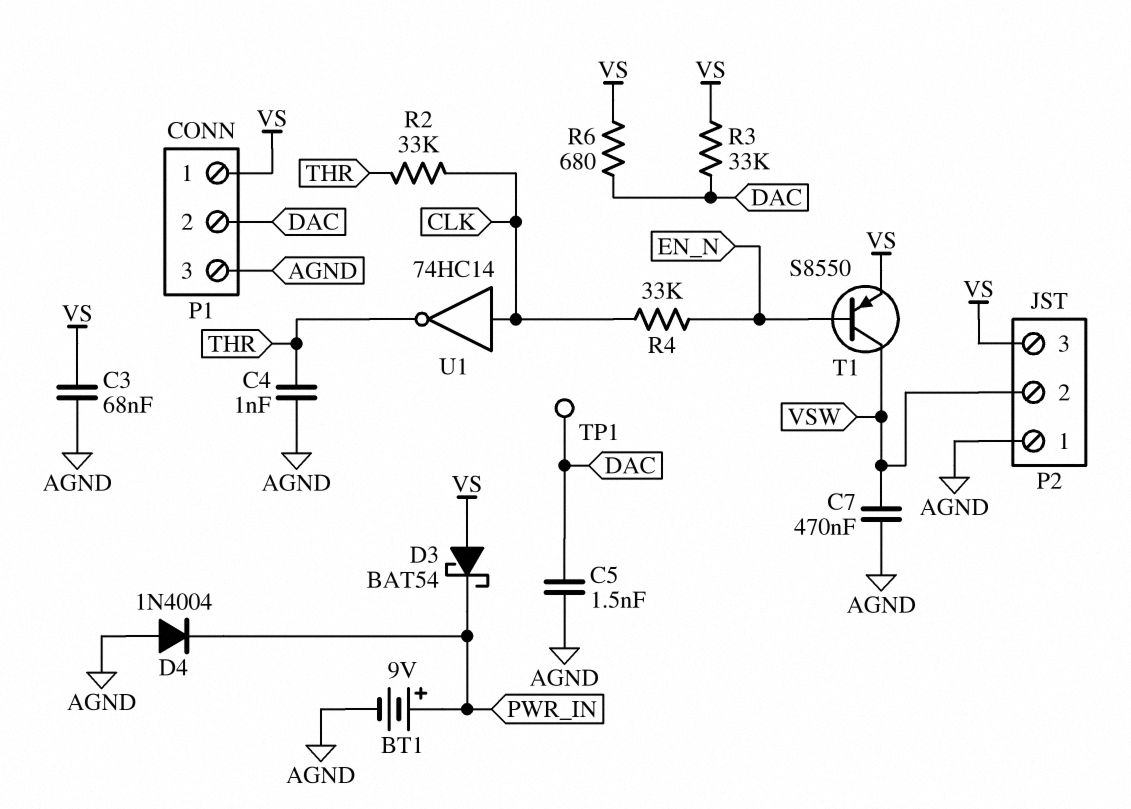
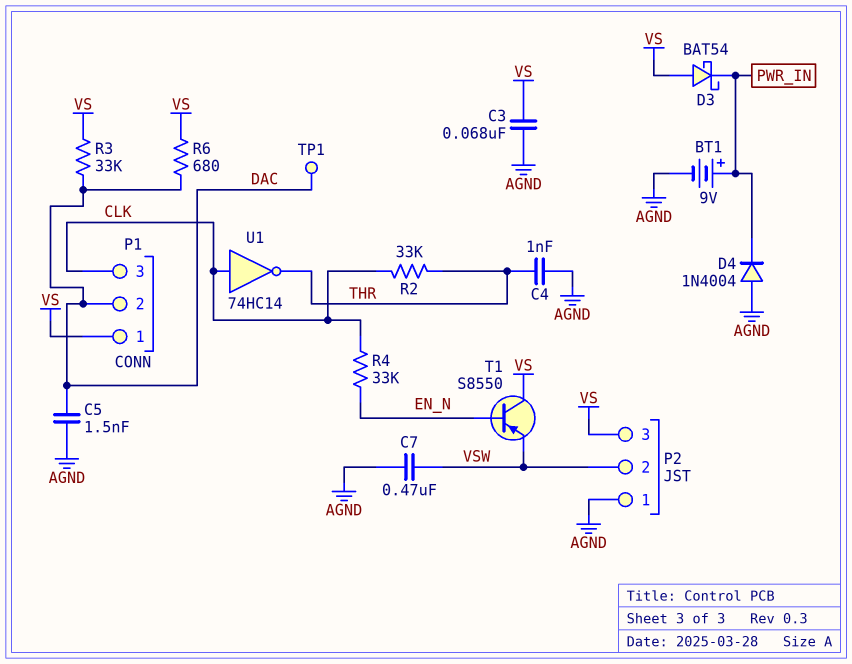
P1 pin 3: AGND -> CLK
T1: PNP S8550 (B EN_N, C VSW, E VS) -> PNP S8550 (B EN_N, C VS, E VSW)

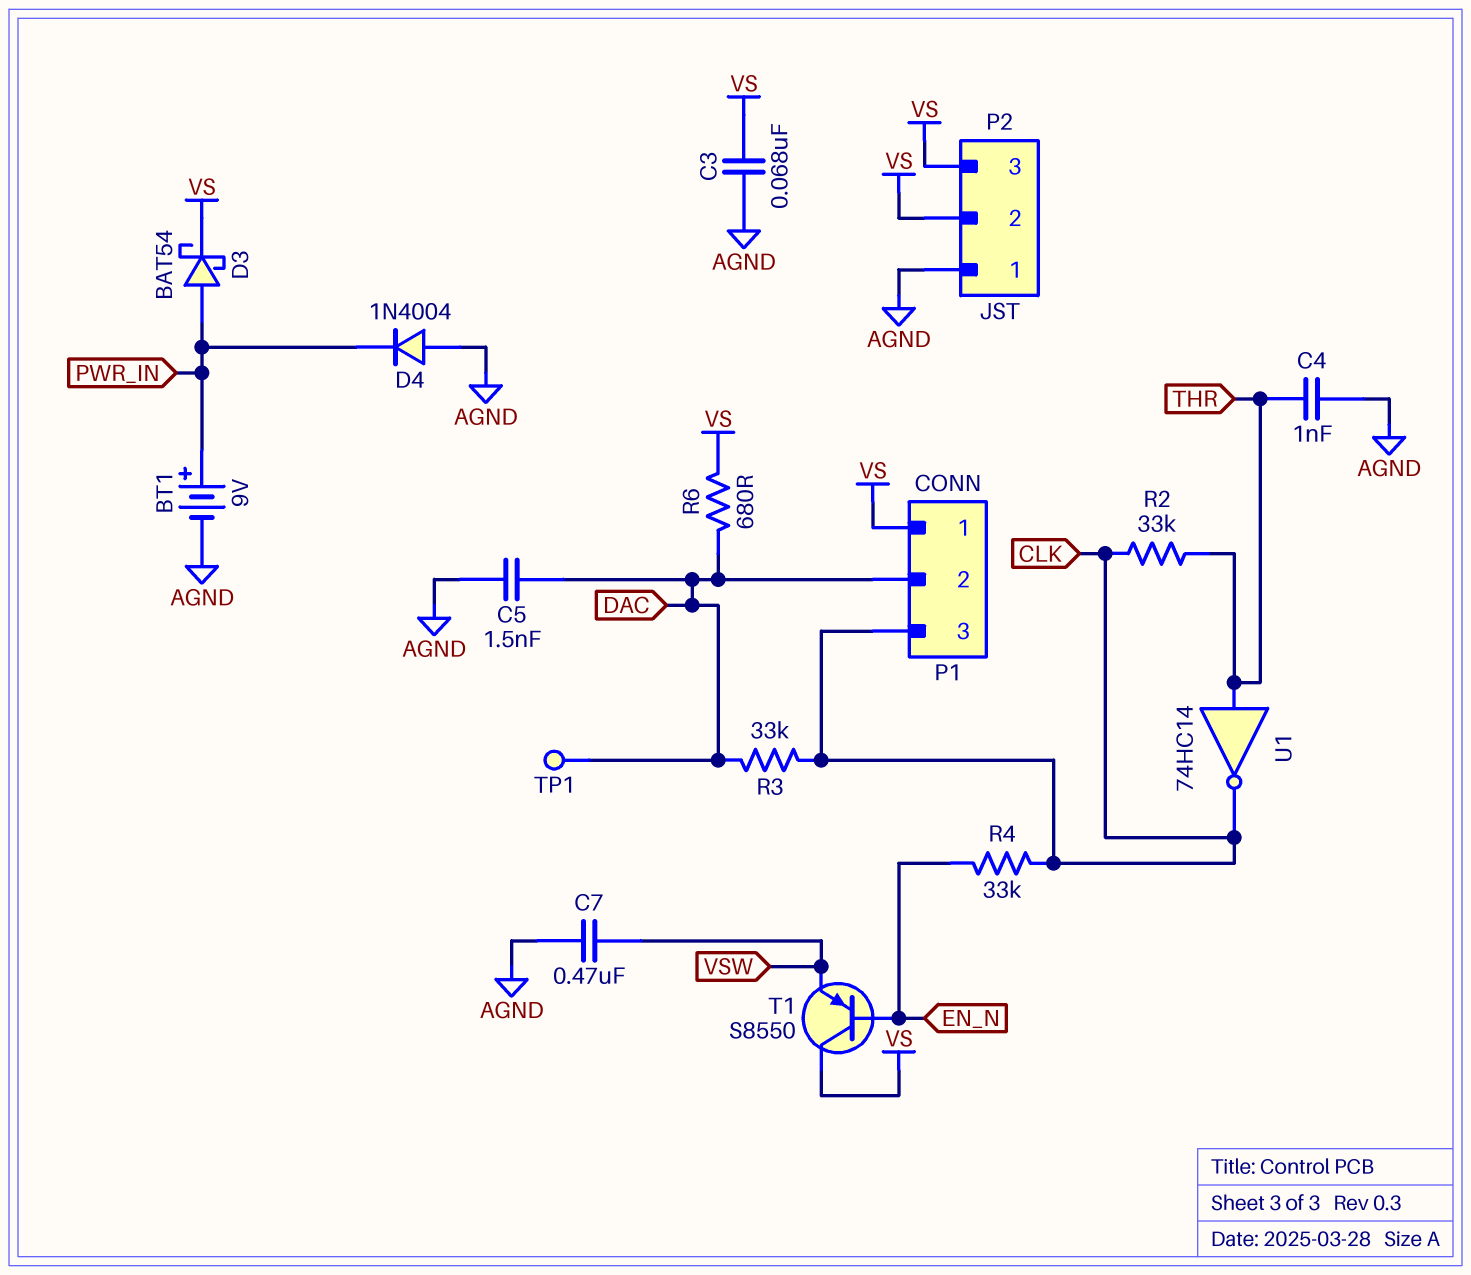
D3: schottky BAT54 (A VS, K PWR_IN) -> schottky BAT54 (A PWR_IN, K VS)
P2 pin 2: VSW -> VS
R3: 33k (DAC, VS) -> 33k (CLK, DAC)
U1: NOT 74HC14 (in CLK, out THR) -> NOT 74HC14 (in THR, out CLK)

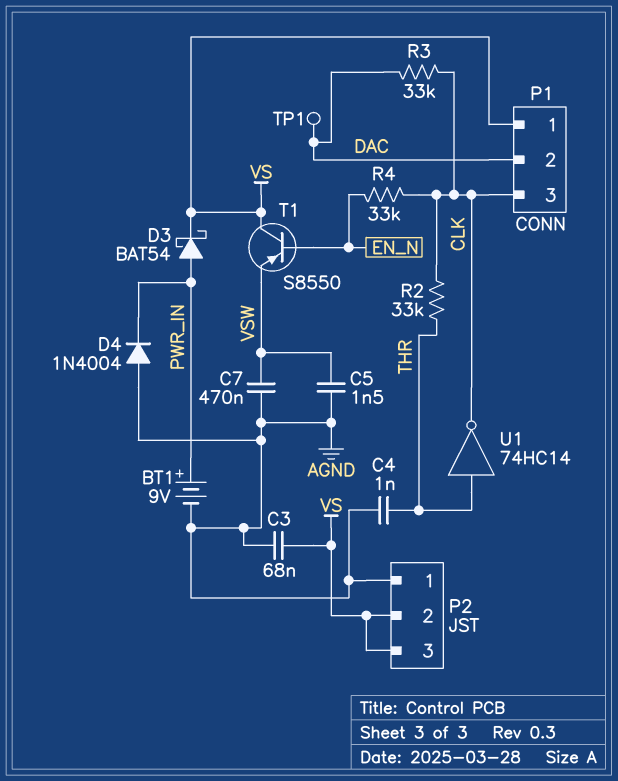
C5: 1.5nF (AGND, DAC) -> 1.5nF (AGND, VSW)
R6: 680 (DAC, VS) -> none

